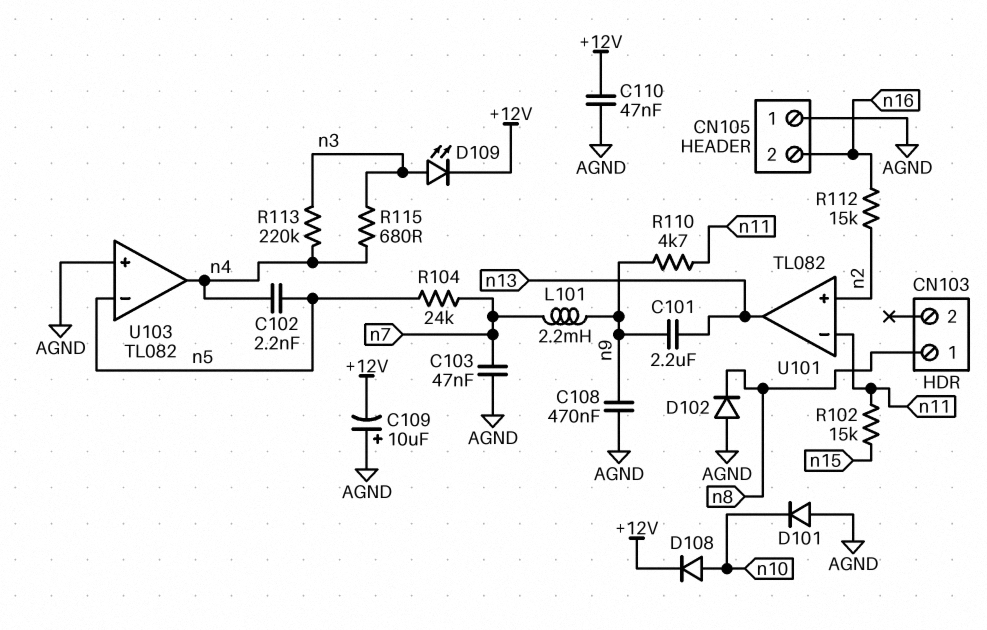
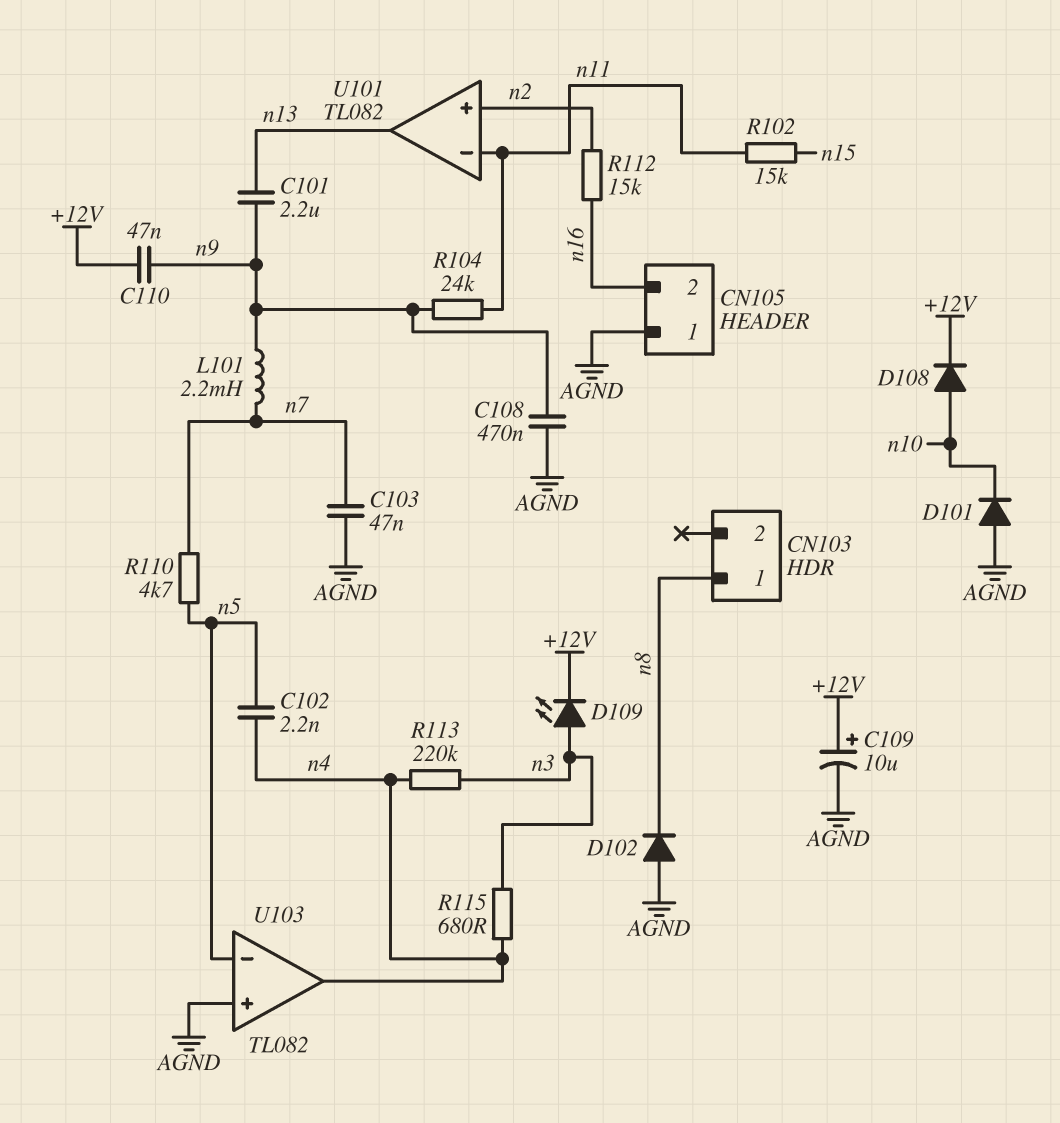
C109: 10uF (plus AGND, minus +12V) -> 10uF (plus +12V, minus AGND)
C110: 47nF (+12V, AGND) -> 47nF (+12V, n9)
R104: 24k (n5, n7) -> 24k (n9, n11)
R110: 4.7k (n9, n11) -> 4.7k (n5, n7)

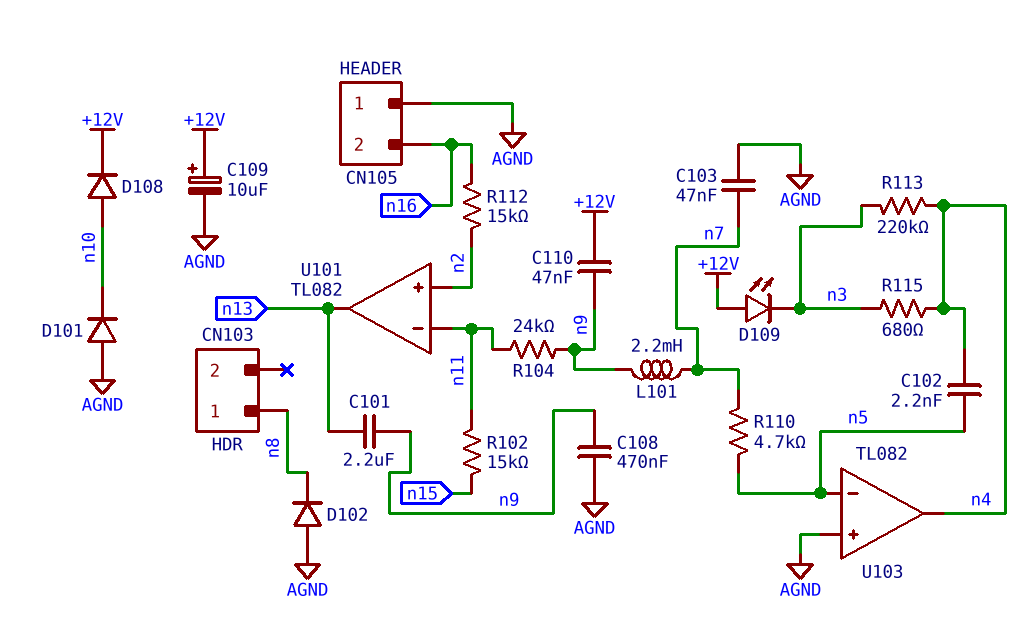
D109: LED (A n3, K +12V) -> LED (A +12V, K n3)

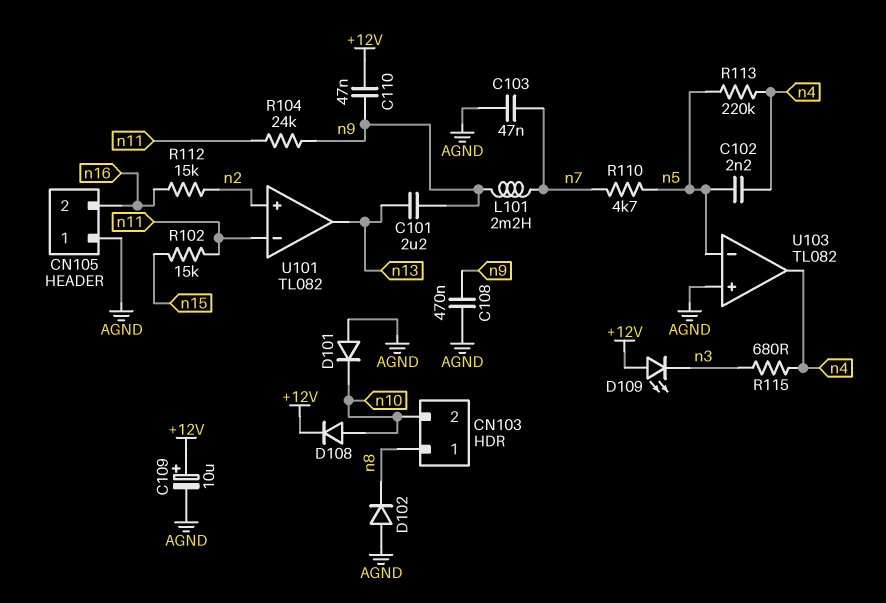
CN103 pin 2: none -> n10
R113: 220k (n3, n4) -> 220k (n4, n5)

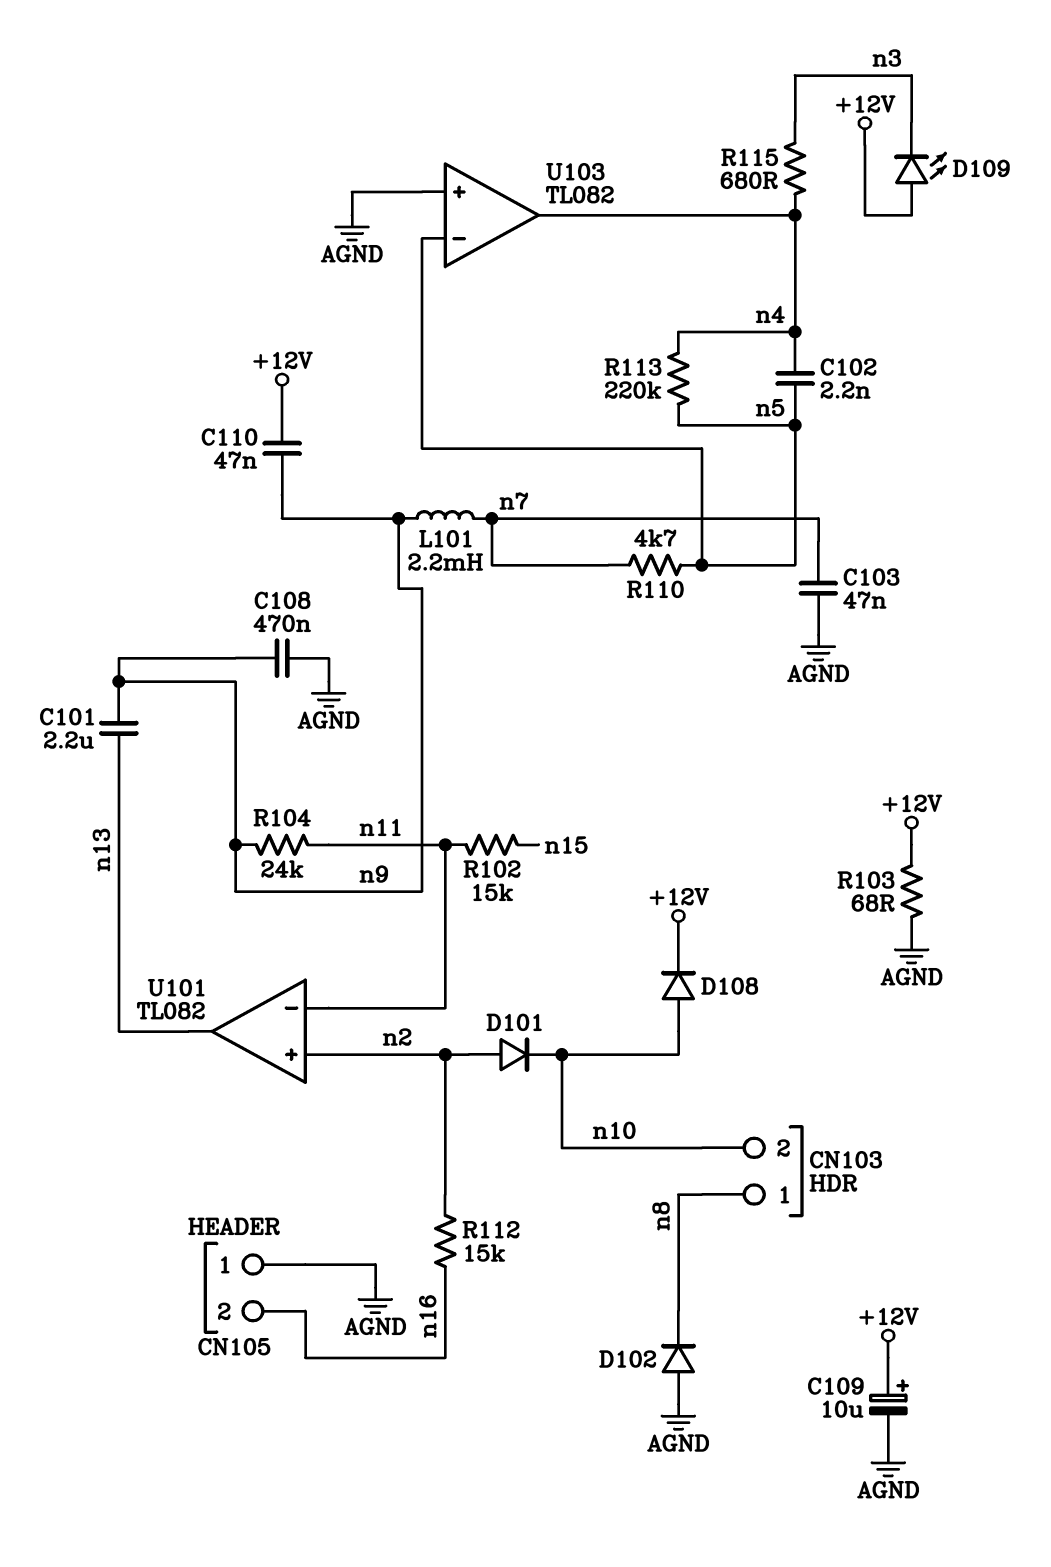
D101: diode (A AGND, K n10) -> diode (A n2, K n10)
R103: none -> 68 (+12V, AGND)

